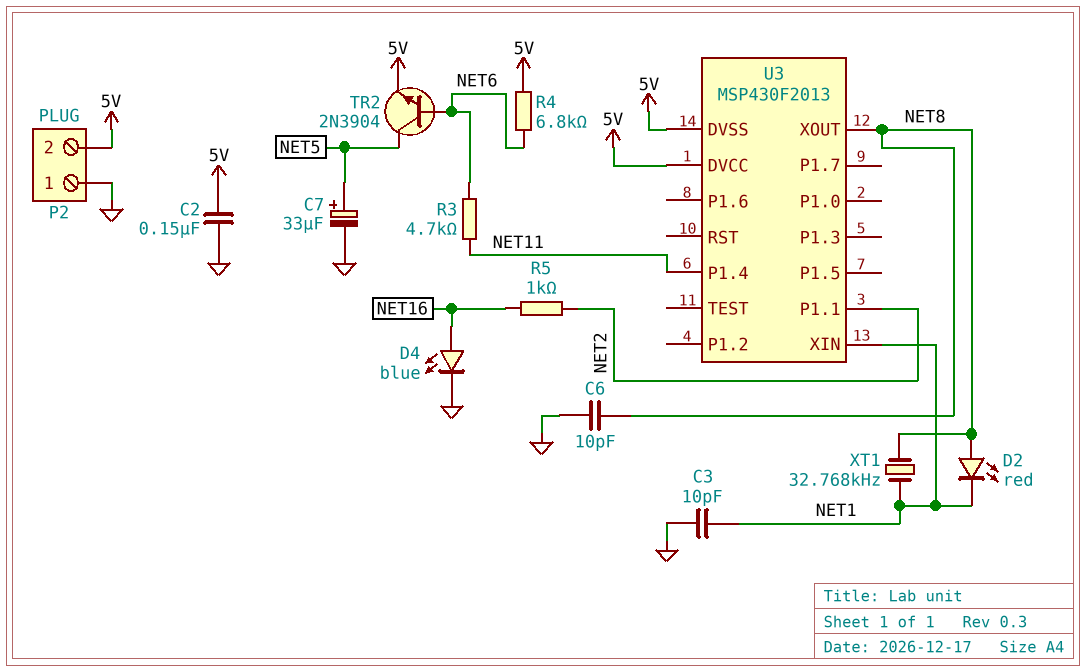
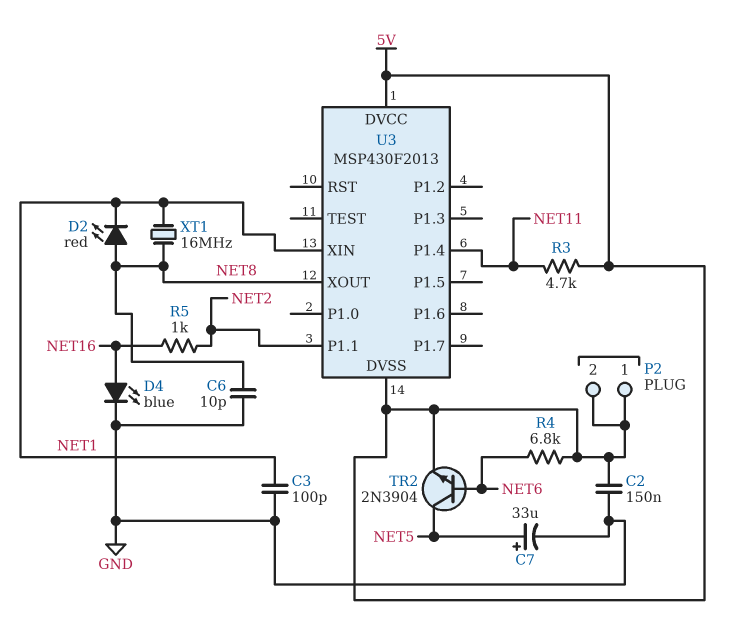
C3: 10pF (GND, NET1) -> 100pF (GND, NET1)
P2 pin 1: GND -> 5V
R3: 4.7k (NET6, NET11) -> 4.7k (5V, NET11)
XT1: 32.768kHz (NET1, NET8) -> 16MHz (NET1, NET8)

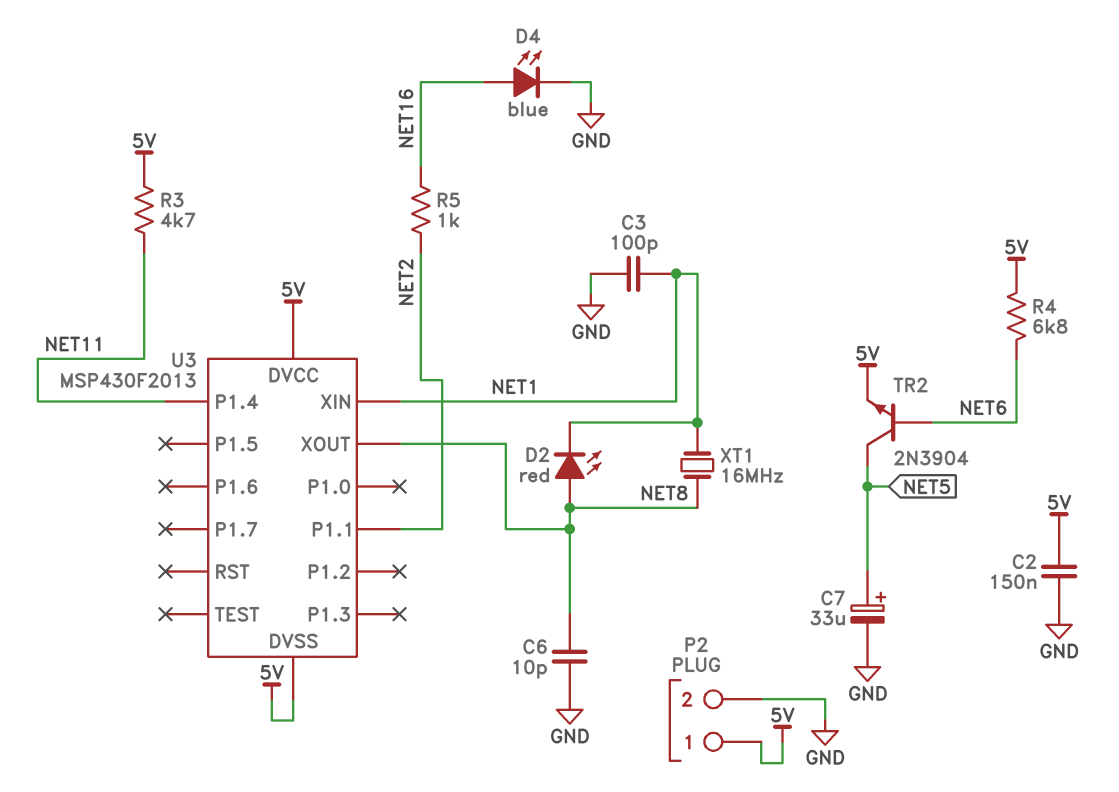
P2 pin 2: 5V -> GND

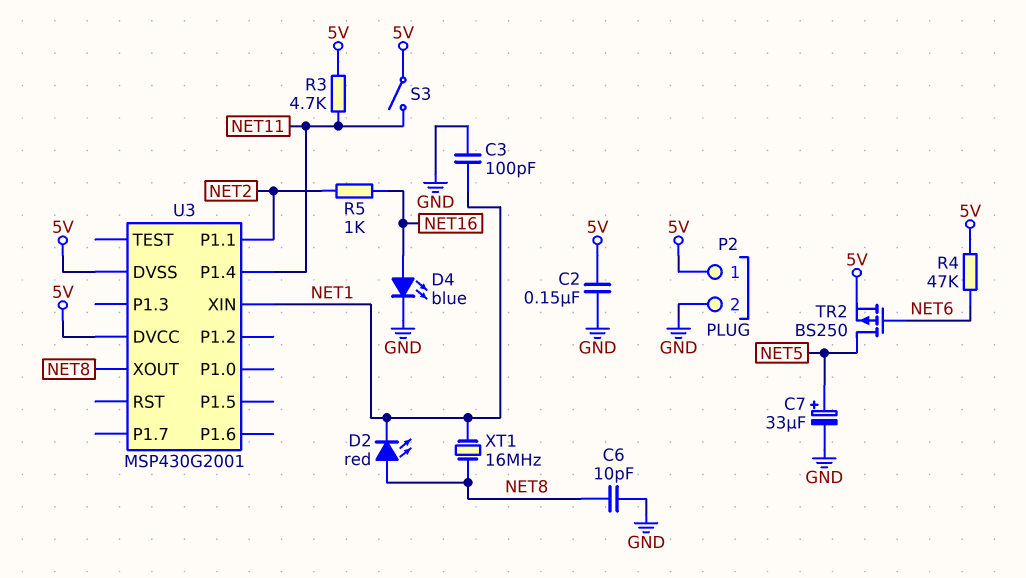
R4: 6.8k (5V, NET6) -> 47k (5V, NET6)
S3: none -> switch (5V, NET11)
TR2: NPN 2N3904 (B NET6, C NET5, E 5V) -> PMOS BS250 (G NET6, D NET5, S 5V)
U3: MSP430F2013 -> MSP430G2001

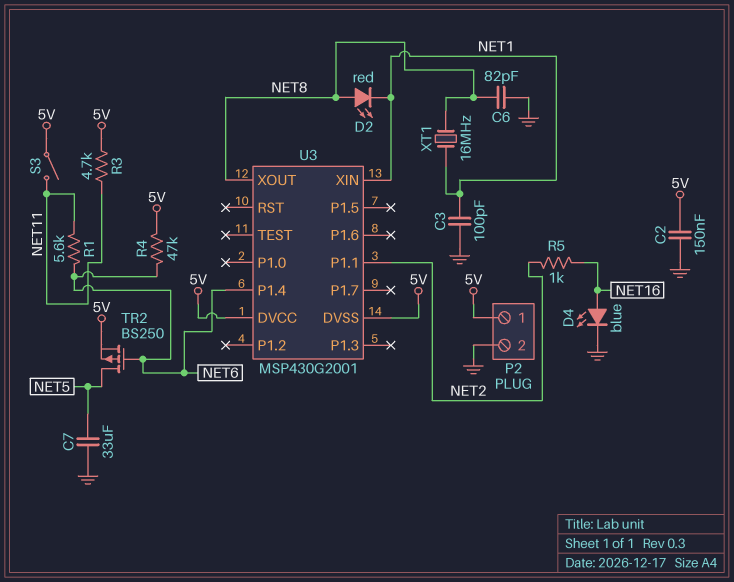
C6: 10pF (GND, NET8) -> 82pF (GND, NET8)
C7: 33uF (plus NET5, minus GND) -> 33uF (GND, NET5)
R1: none -> 5.6k (NET6, NET11)
U3 pin P1.4: NET11 -> NET6

